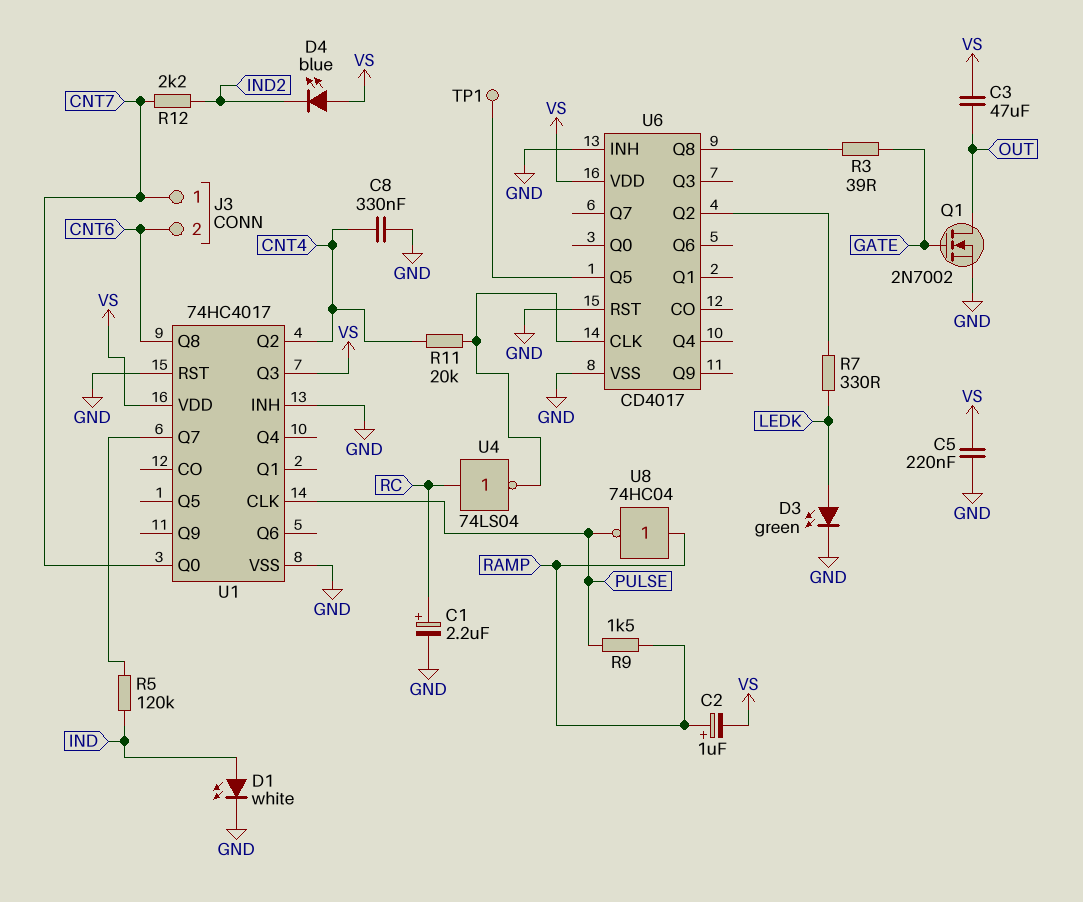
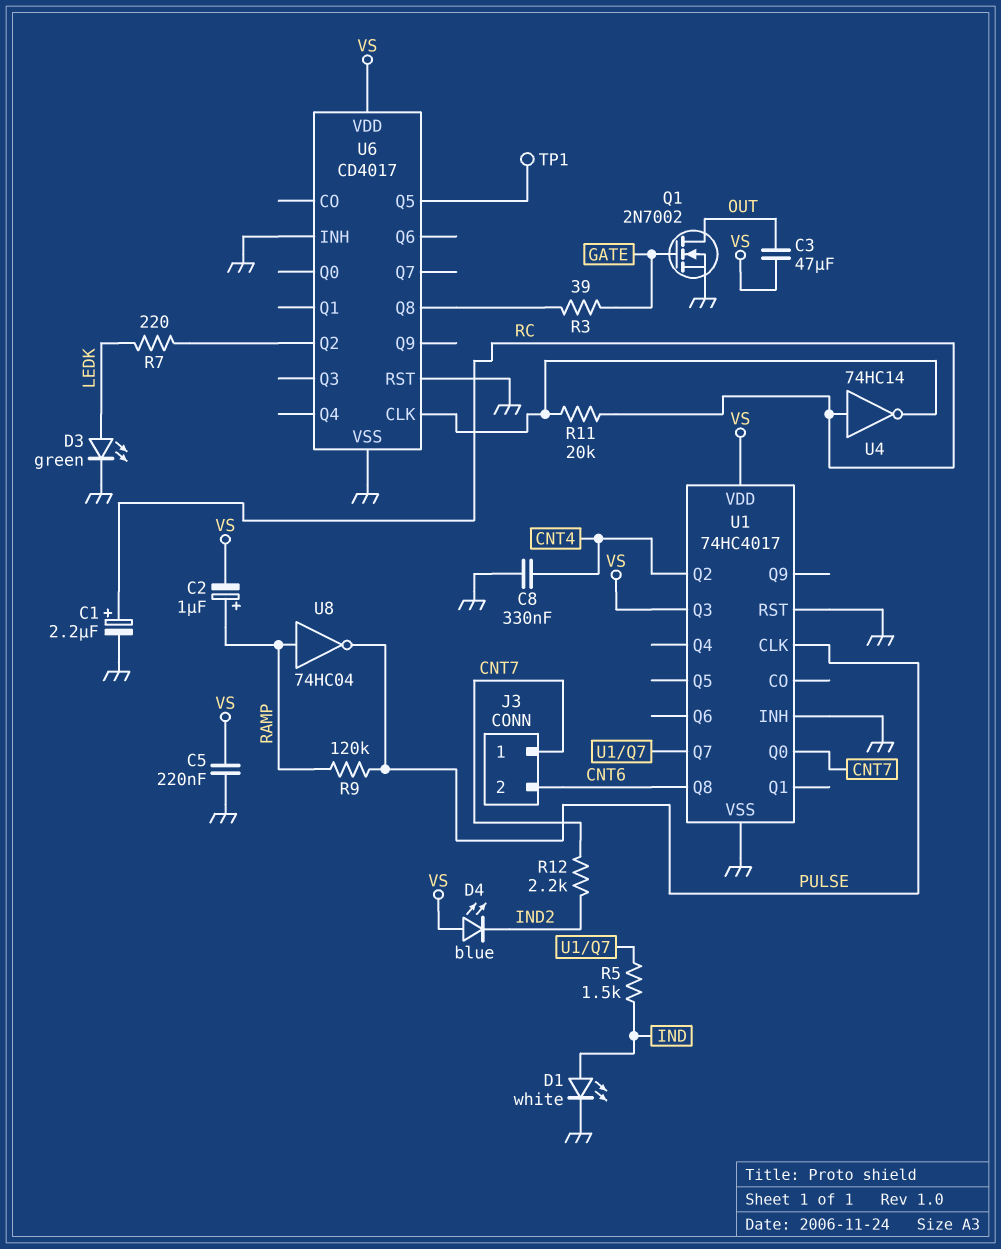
R5: 120k (IND, U1/Q7) -> 1.5k (IND, U1/Q7)
R7: 330 (LEDK, U6/Q2) -> 220 (LEDK, U6/Q2)
R9: 1.5k (PULSE, RAMP) -> 120k (PULSE, RAMP)
R11: 20k (CNT4, U6/CLK) -> 20k (RC, U6/CLK)
U4: NOT 74LS04 (in RC, out U6/CLK) -> NOT 74HC14 (in RC, out U6/CLK)

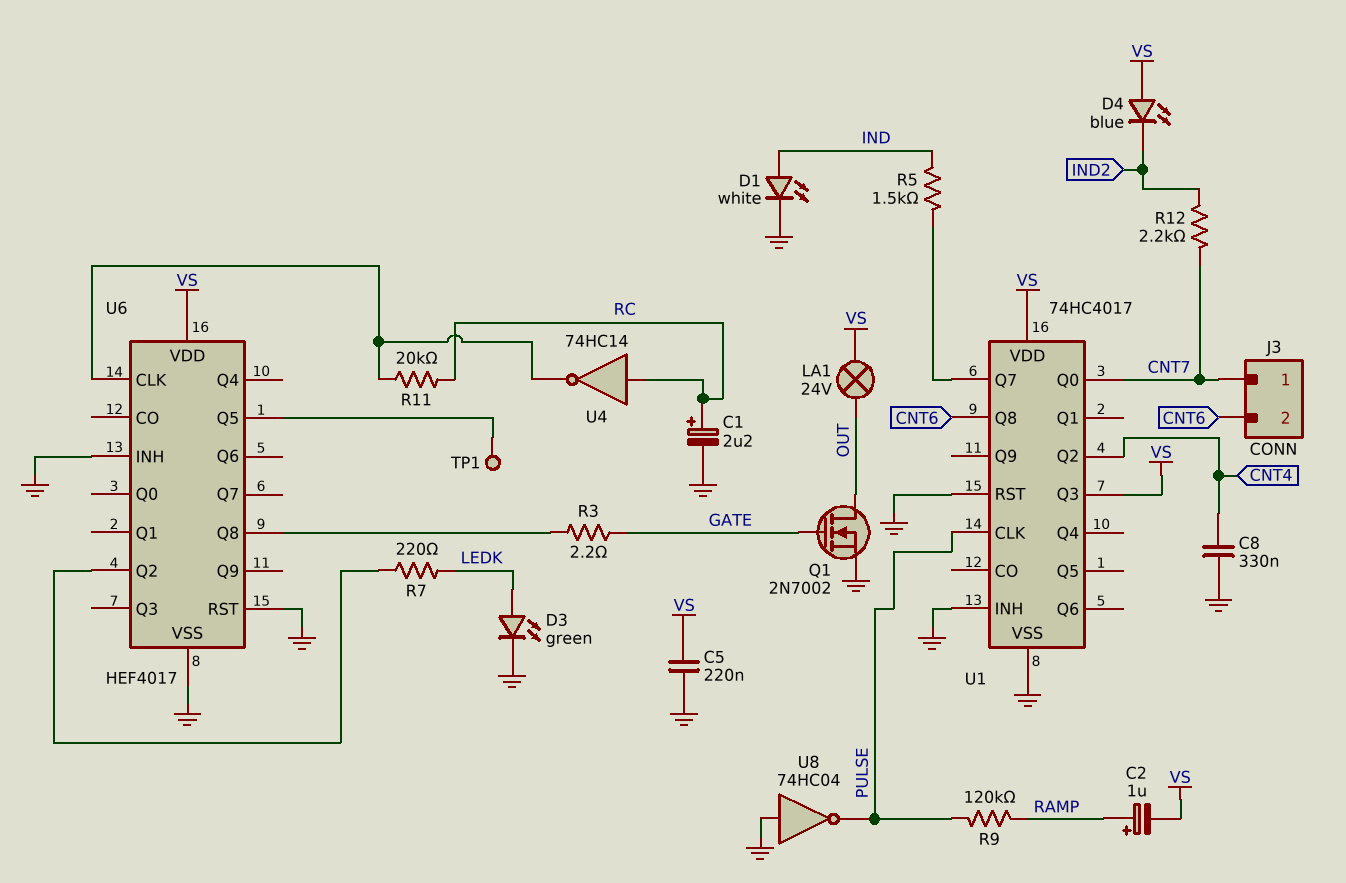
C3: 47uF (OUT, VS) -> none
LA1: none -> lamp 24V (OUT, VS)
R3: 39 (GATE, U6/Q8) -> 2.2 (GATE, U6/Q8)
U6: CD4017 -> HEF4017
U8: NOT 74HC04 (in RAMP, out PULSE) -> NOT 74HC04 (in GND, out PULSE)

